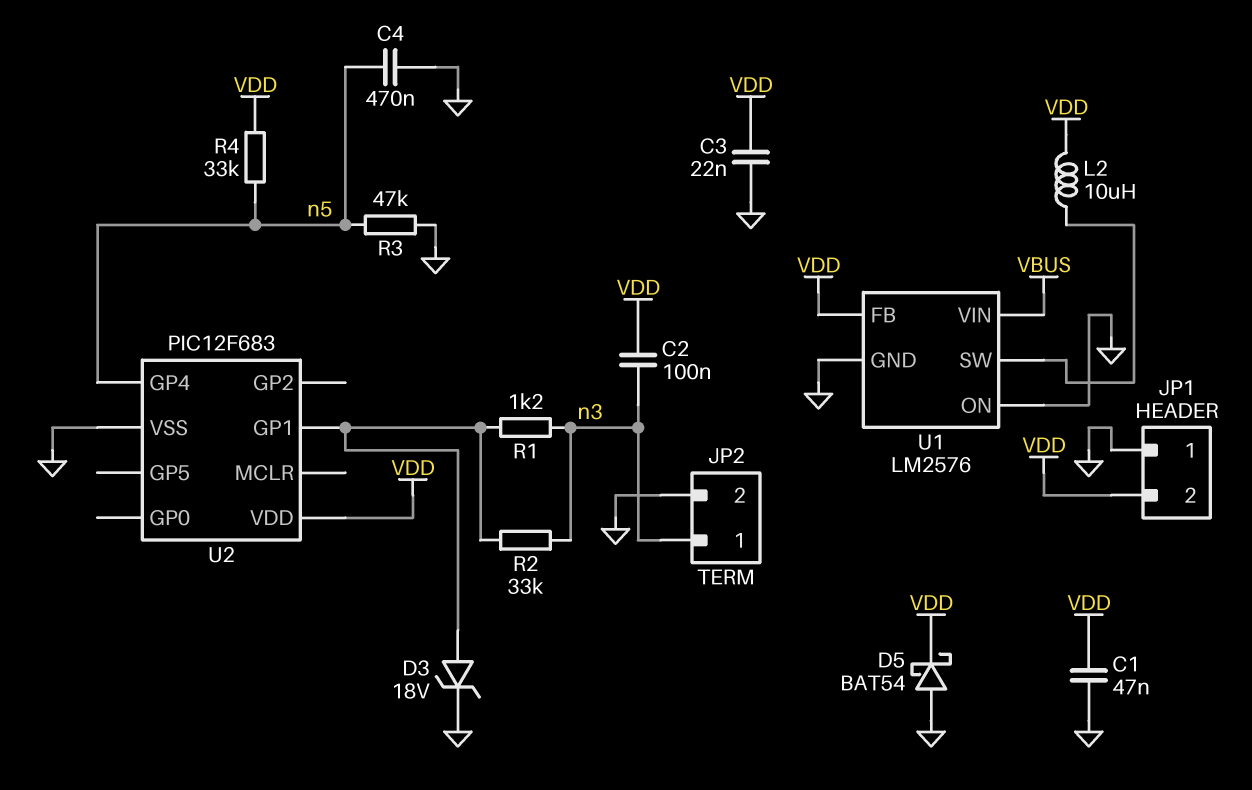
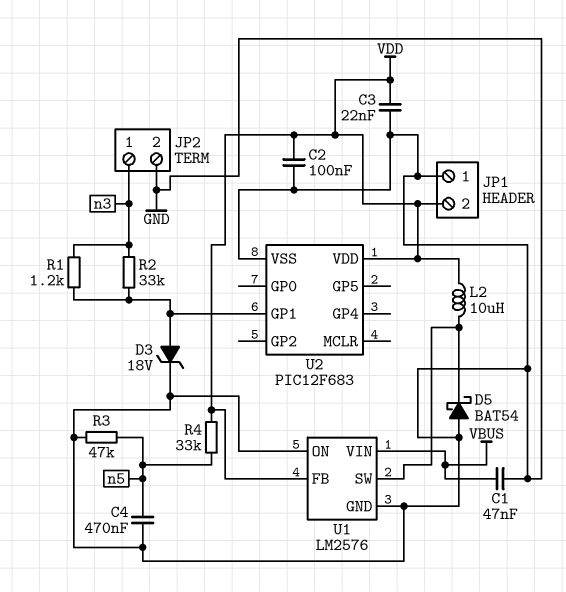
C1: 47nF (GND, VDD) -> 47nF (GND, VBUS)
C2: 100nF (VDD, n3) -> 100nF (GND, VDD)
D5: schottky BAT54 (A GND, K VDD) -> schottky BAT54 (A GND, K U1/SW)
U2 pin GP4: n5 -> none

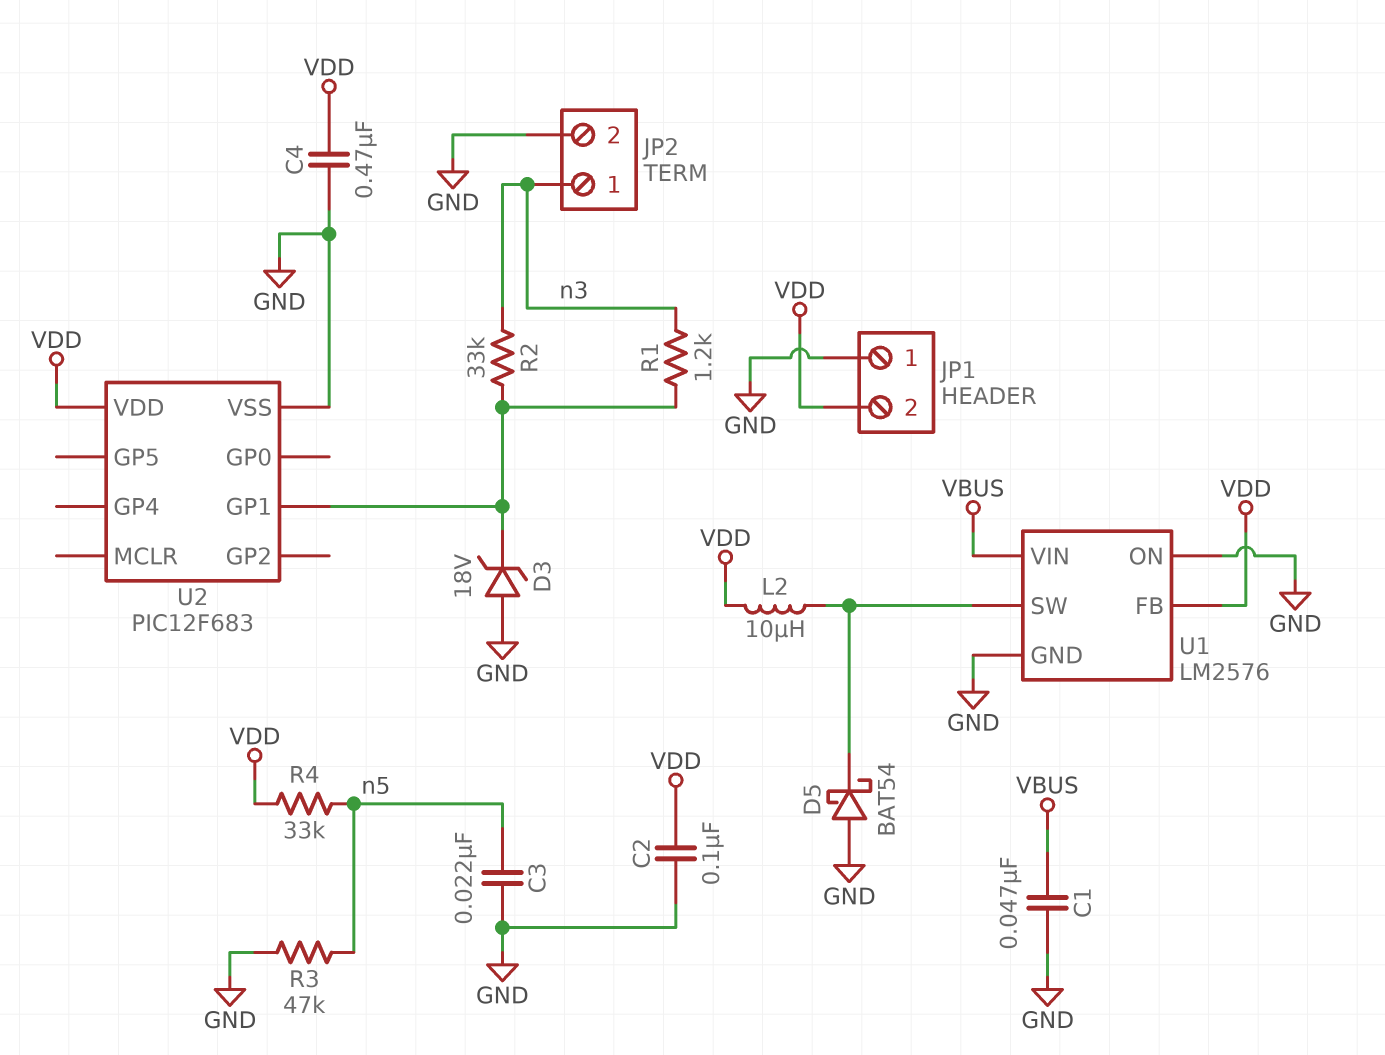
C3: 22nF (GND, VDD) -> 22nF (GND, n5)
C4: 470nF (GND, n5) -> 470nF (GND, VDD)
D3: zener 18V (A U2/GP1, K GND) -> zener 18V (A GND, K U2/GP1)

